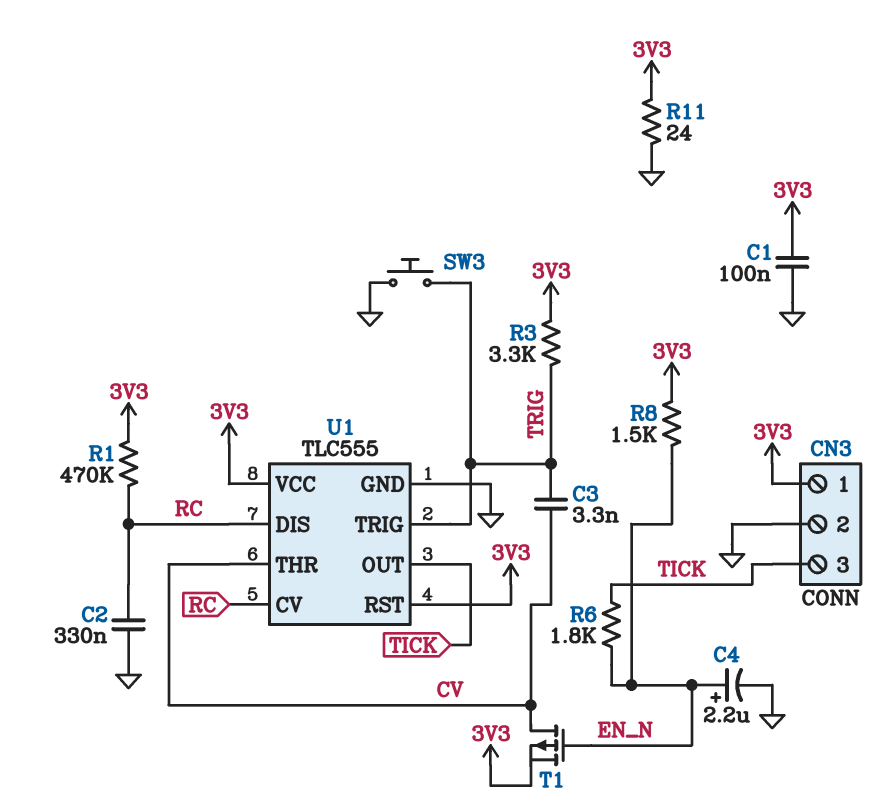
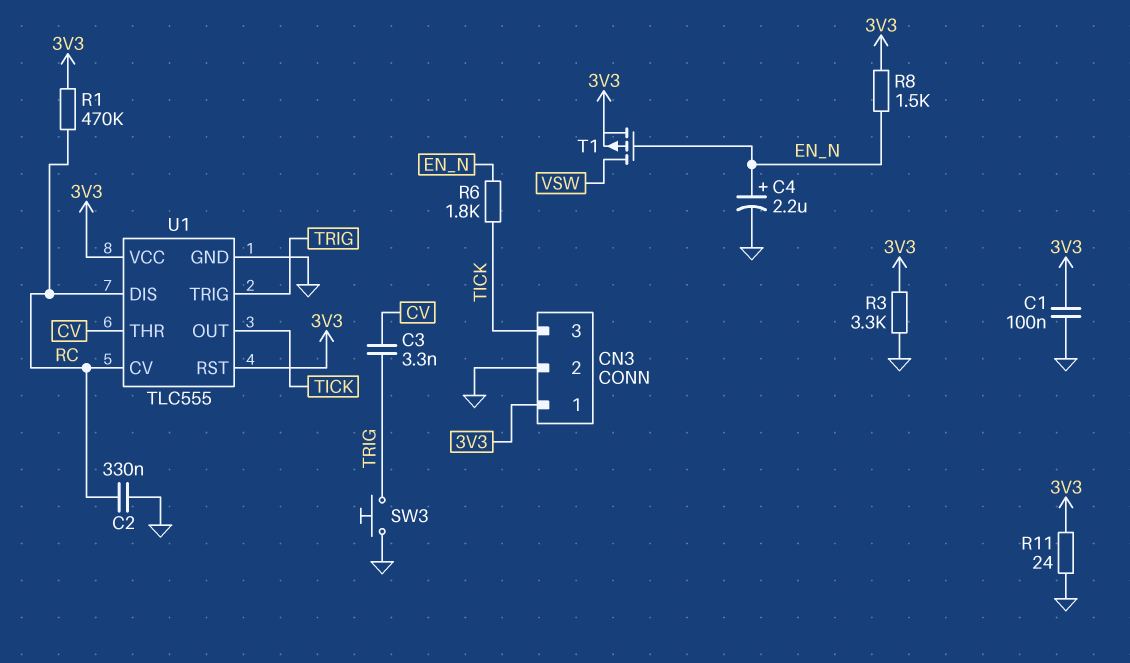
R3: 3.3k (3V3, TRIG) -> 3.3k (3V3, GND)
T1: PMOS (G EN_N, D CV, S 3V3) -> PMOS (G EN_N, D VSW, S 3V3)

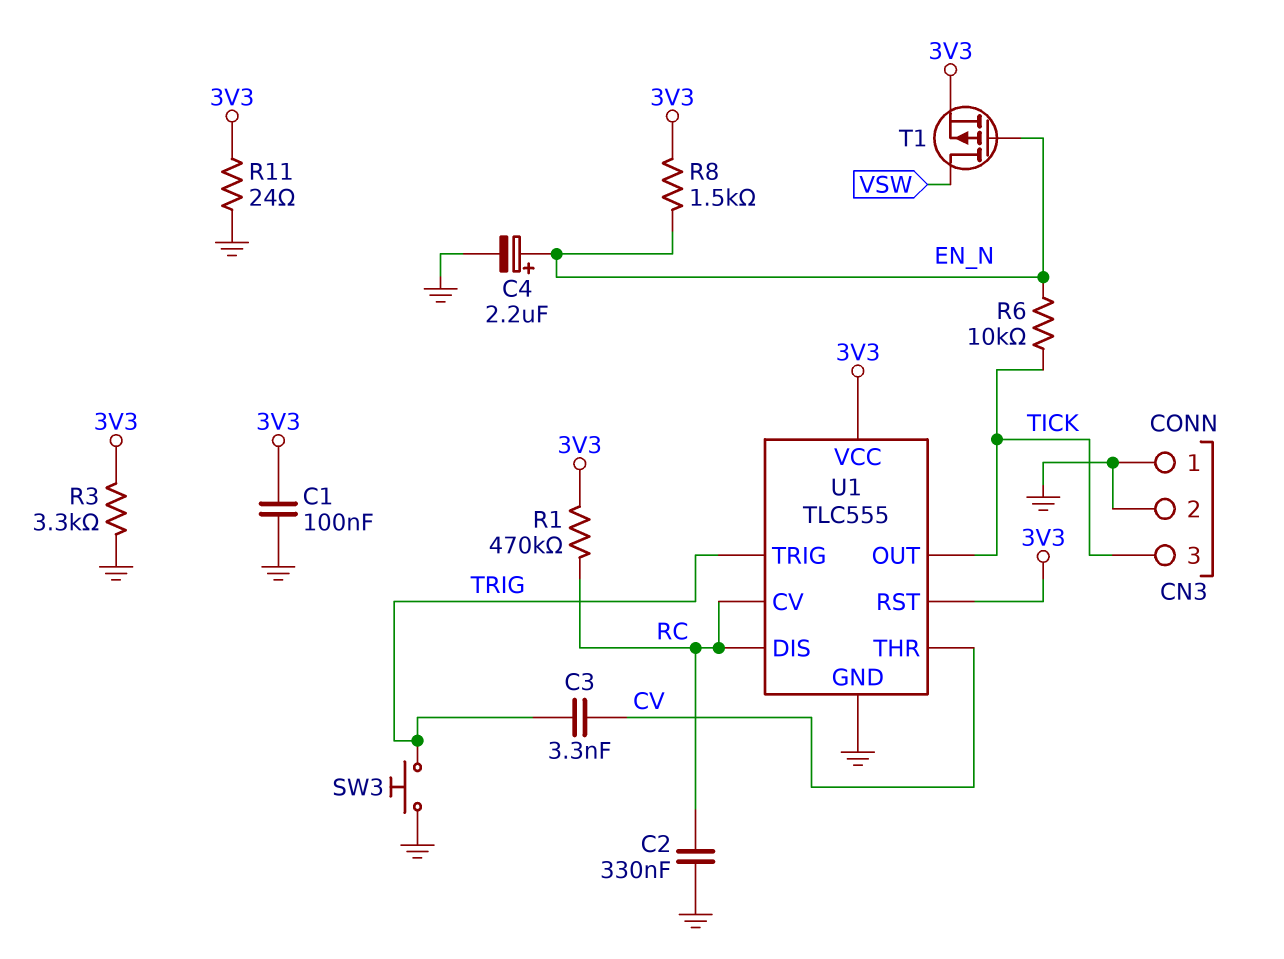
CN3 pin 1: 3V3 -> GND
R6: 1.8k (EN_N, TICK) -> 10k (EN_N, TICK)

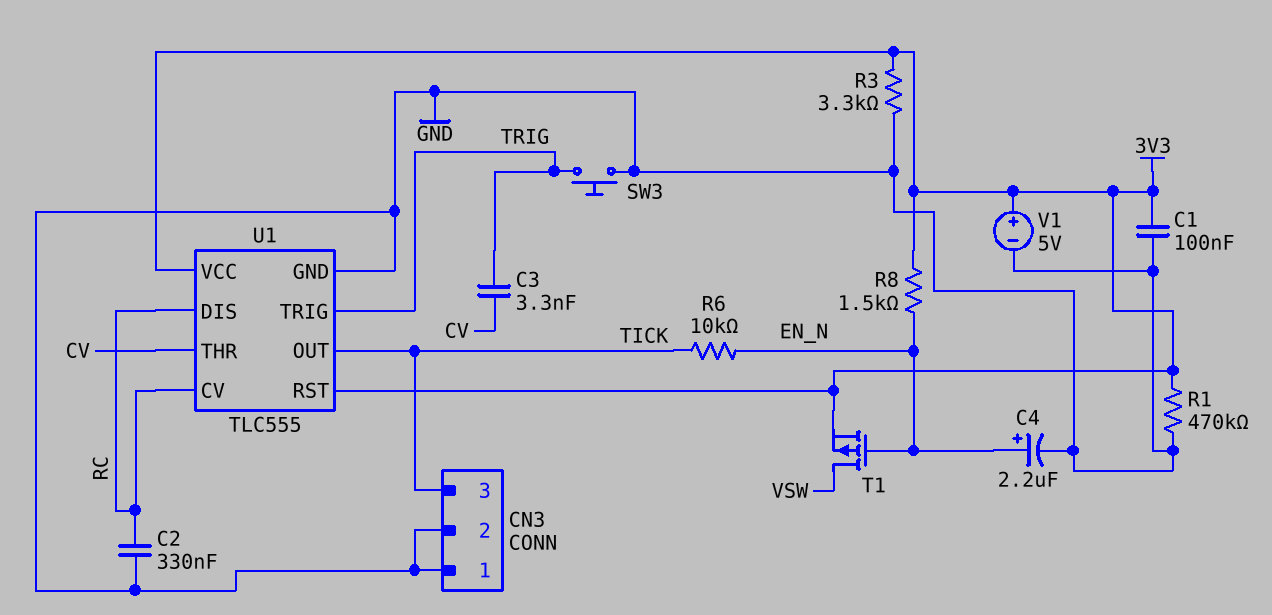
R1: 470k (3V3, RC) -> 470k (3V3, GND)
R11: 24 (3V3, GND) -> none
V1: none -> 5V (plus 3V3, minus GND)

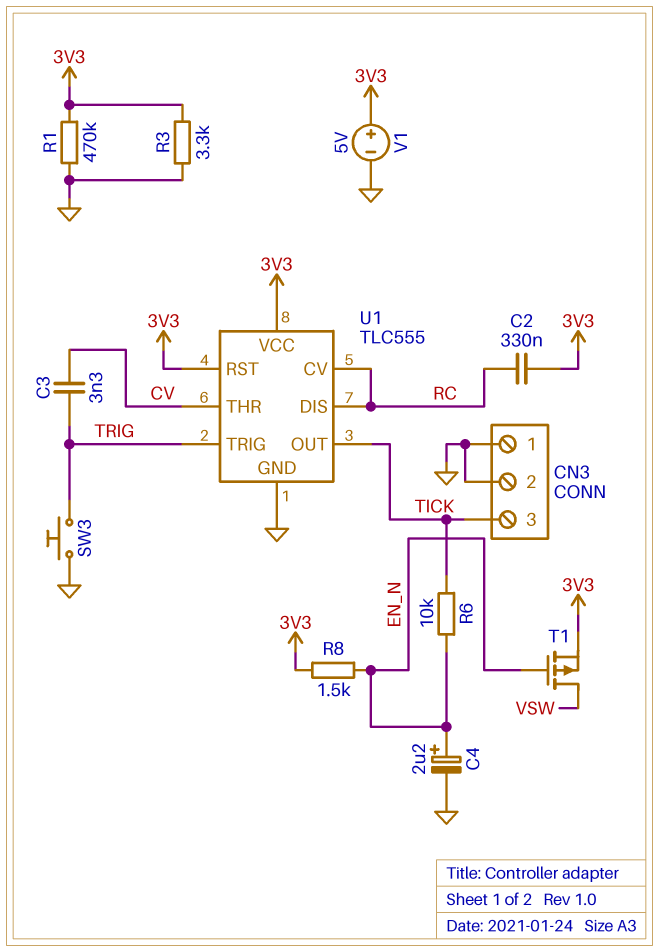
C1: 100nF (3V3, GND) -> none
C2: 330nF (GND, RC) -> 330nF (3V3, RC)

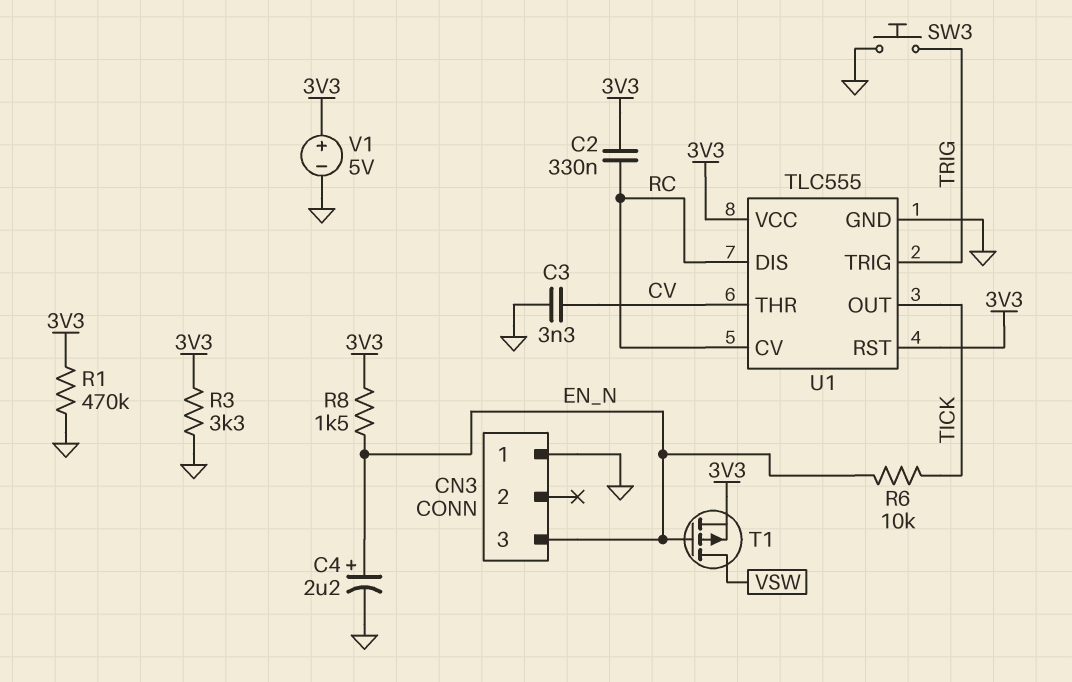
C3: 3.3nF (CV, TRIG) -> 3.3nF (CV, GND)
CN3 pin 2: GND -> none
CN3 pin 3: TICK -> EN_N

